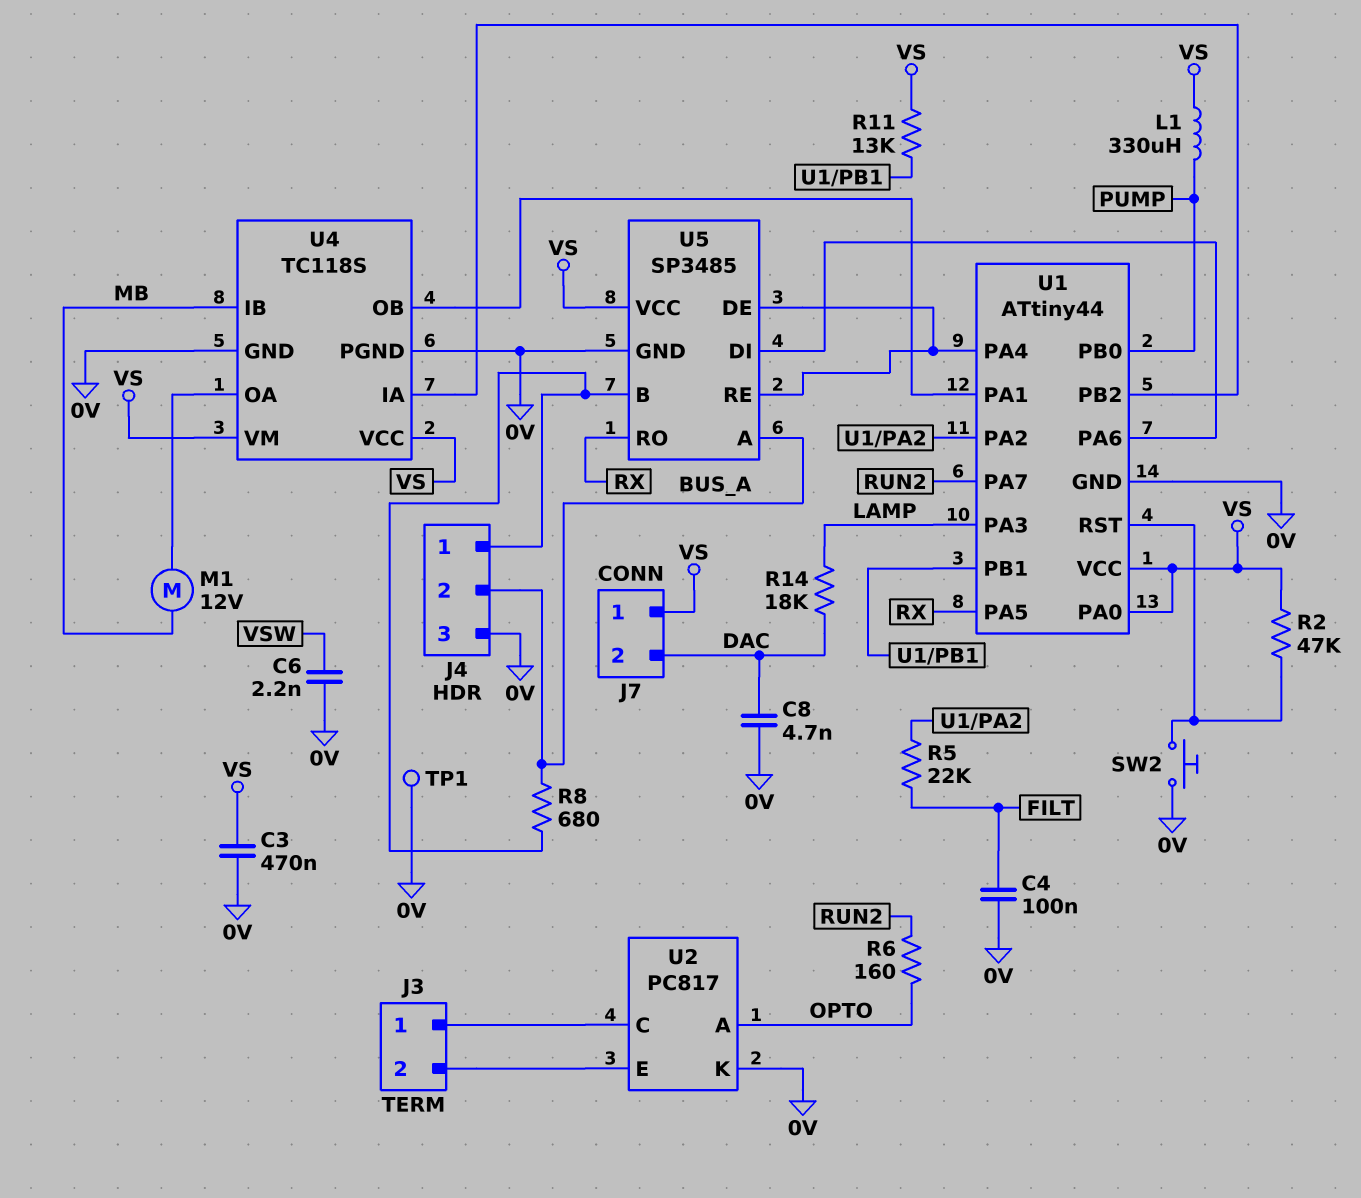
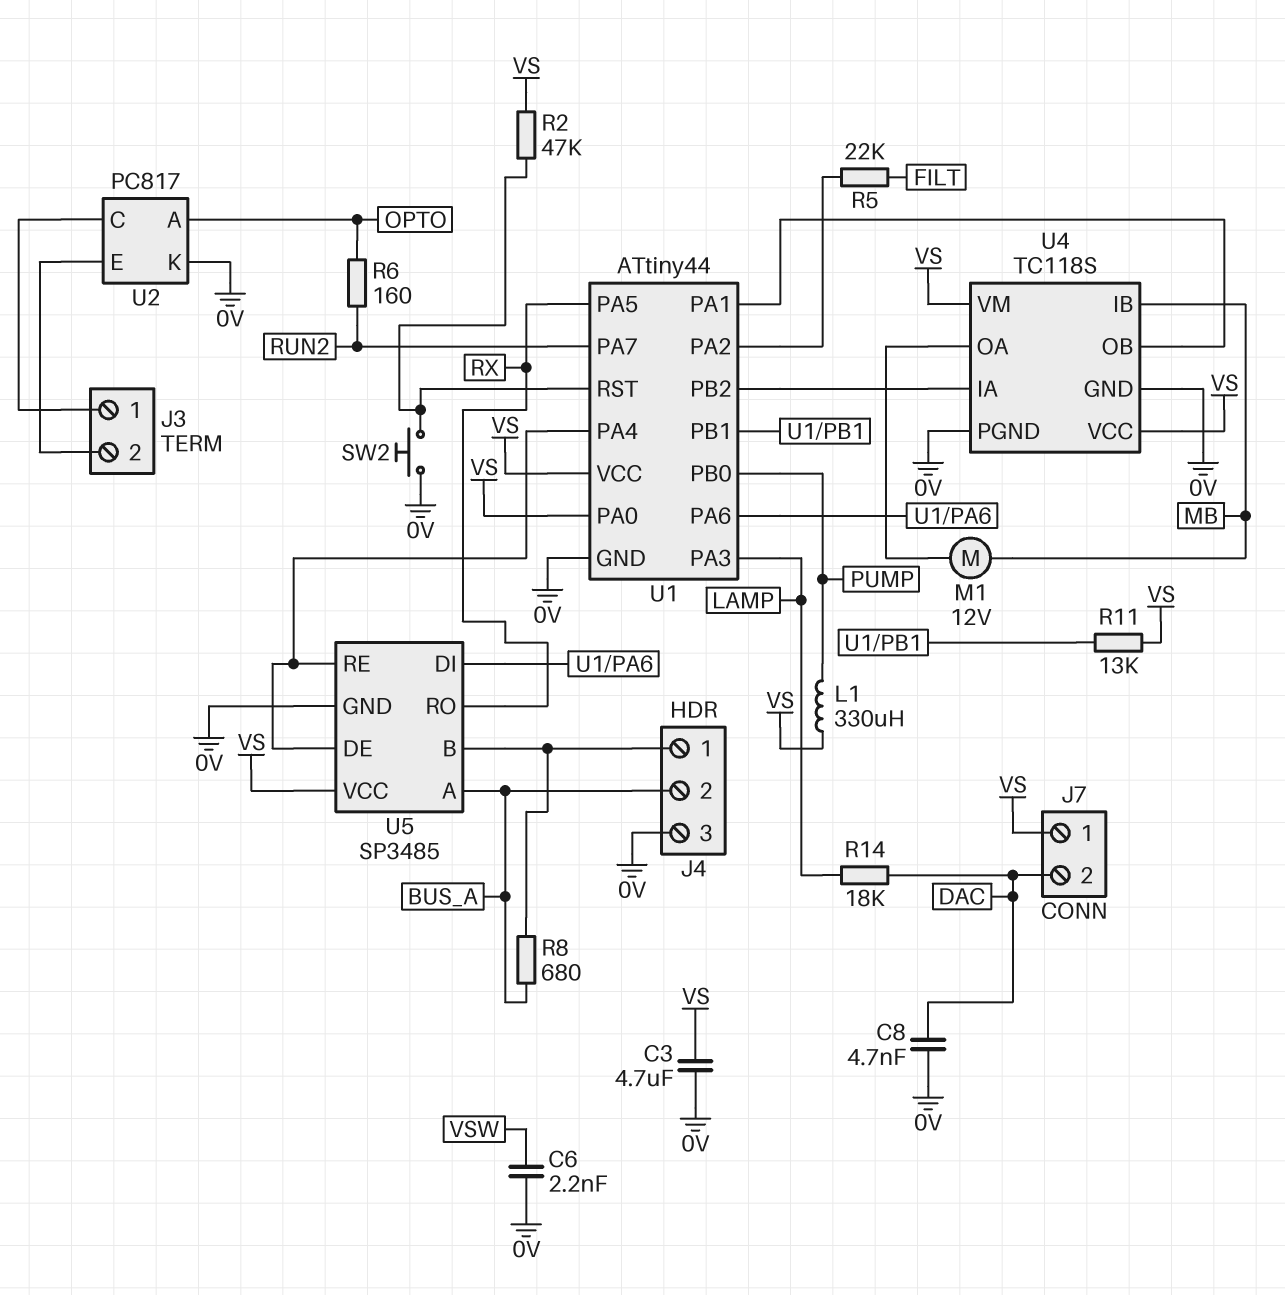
C3: 470nF (0V, VS) -> 4.7uF (0V, VS)
C4: 100nF (0V, FILT) -> none
TP1: test point (0V) -> none

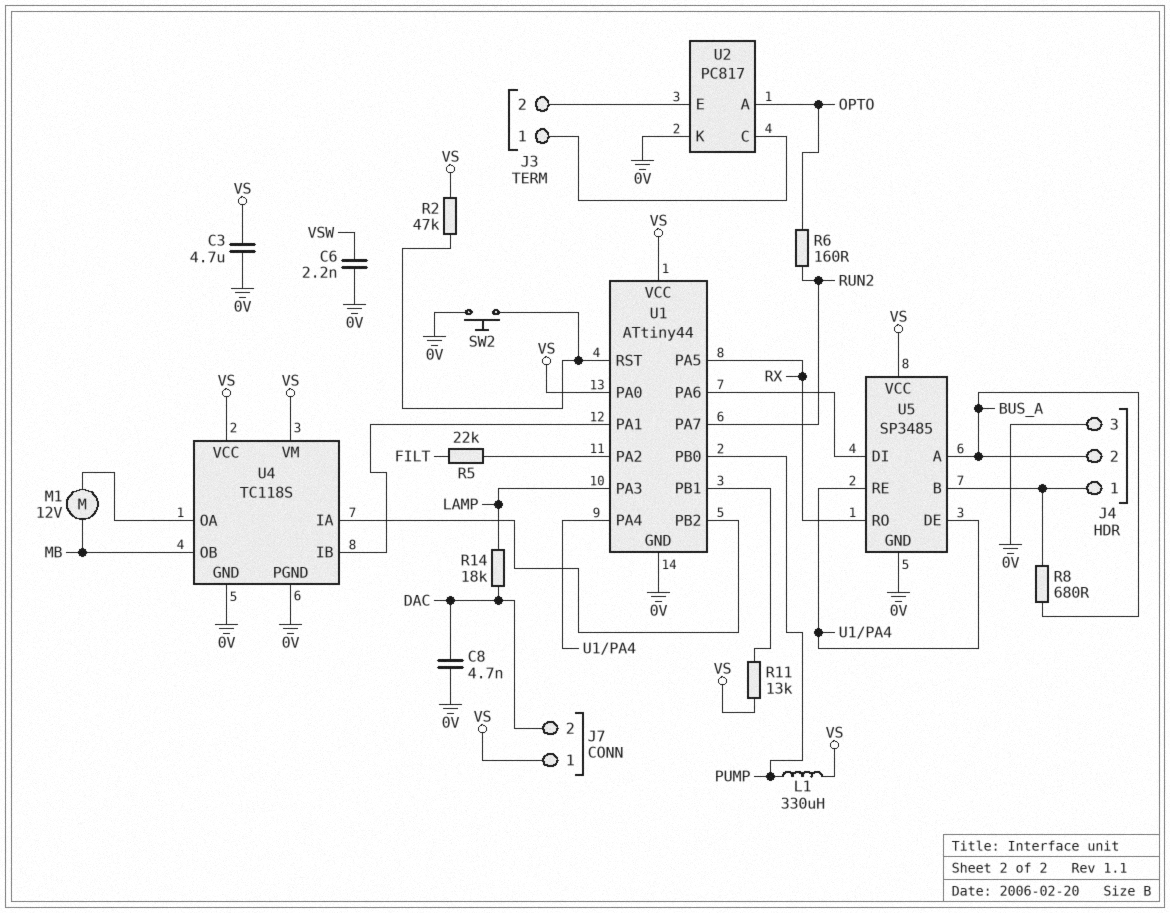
U4 pin IB: MB -> U1/PA1
U4 pin OB: U1/PA1 -> MB

